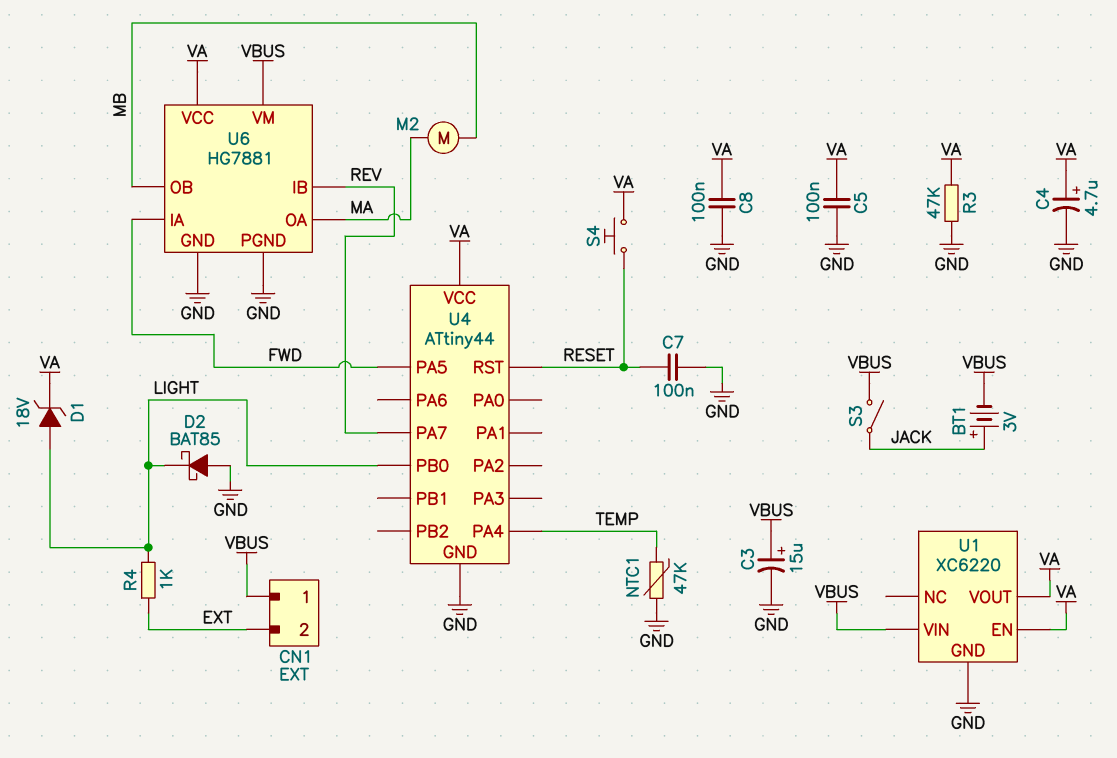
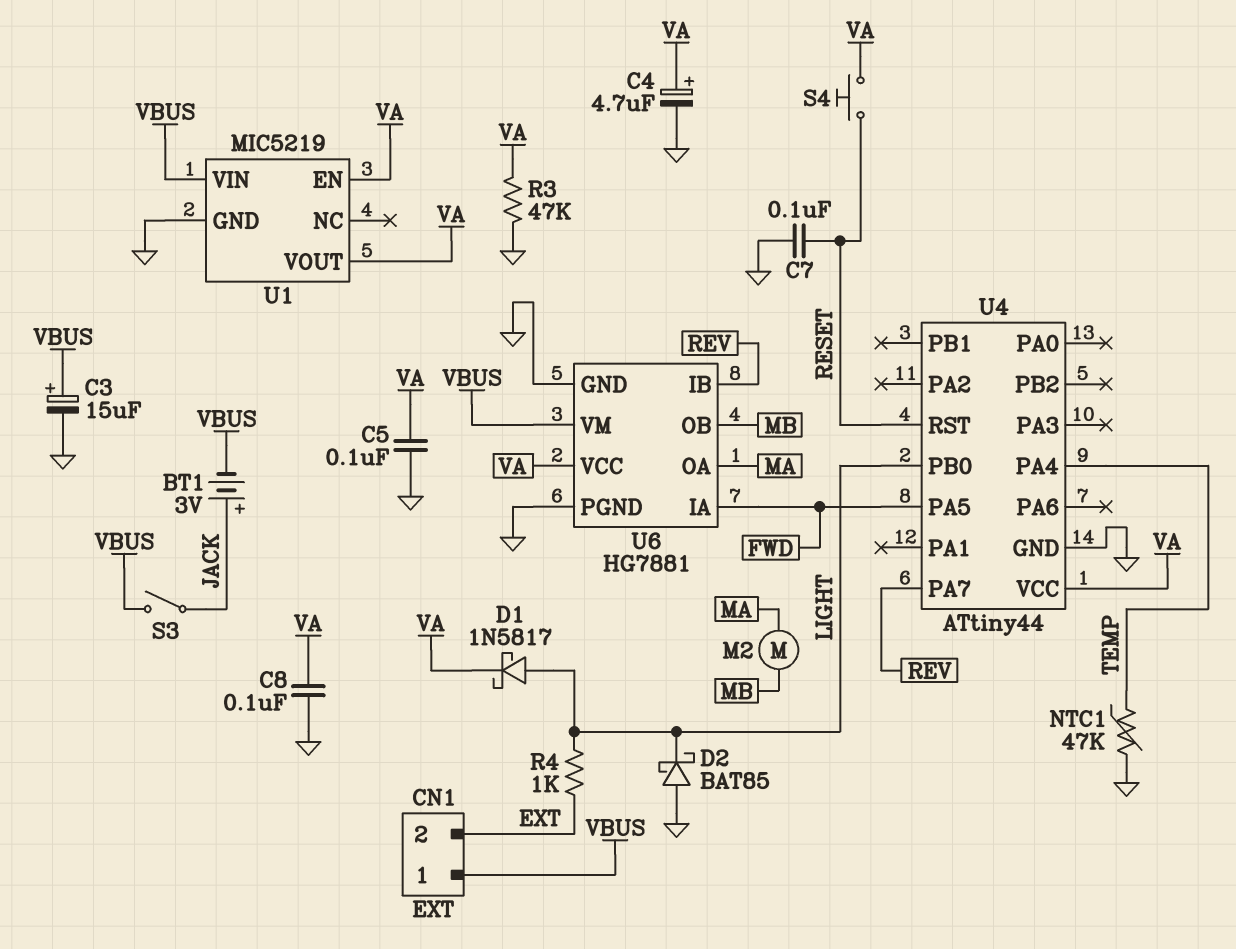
D1: zener 18V (A LIGHT, K VA) -> schottky 1N5817 (A LIGHT, K VA)
U1: XC6220 -> MIC5219

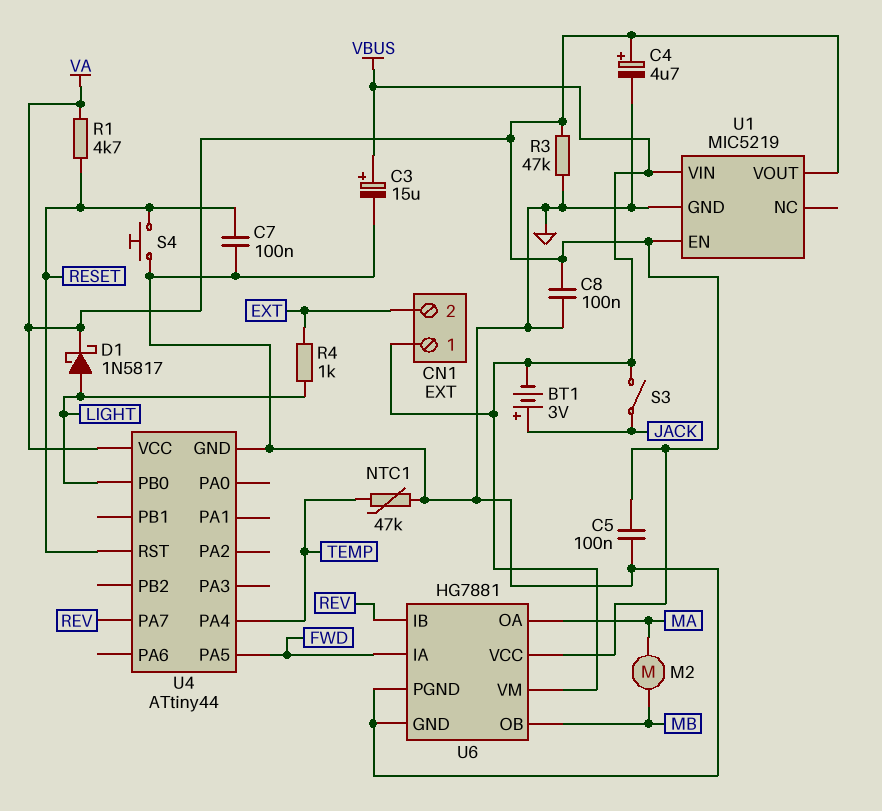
D2: schottky BAT85 (A GND, K LIGHT) -> none
R1: none -> 4.7k (RESET, VA)
S4: button (RESET, VA) -> button (GND, RESET)

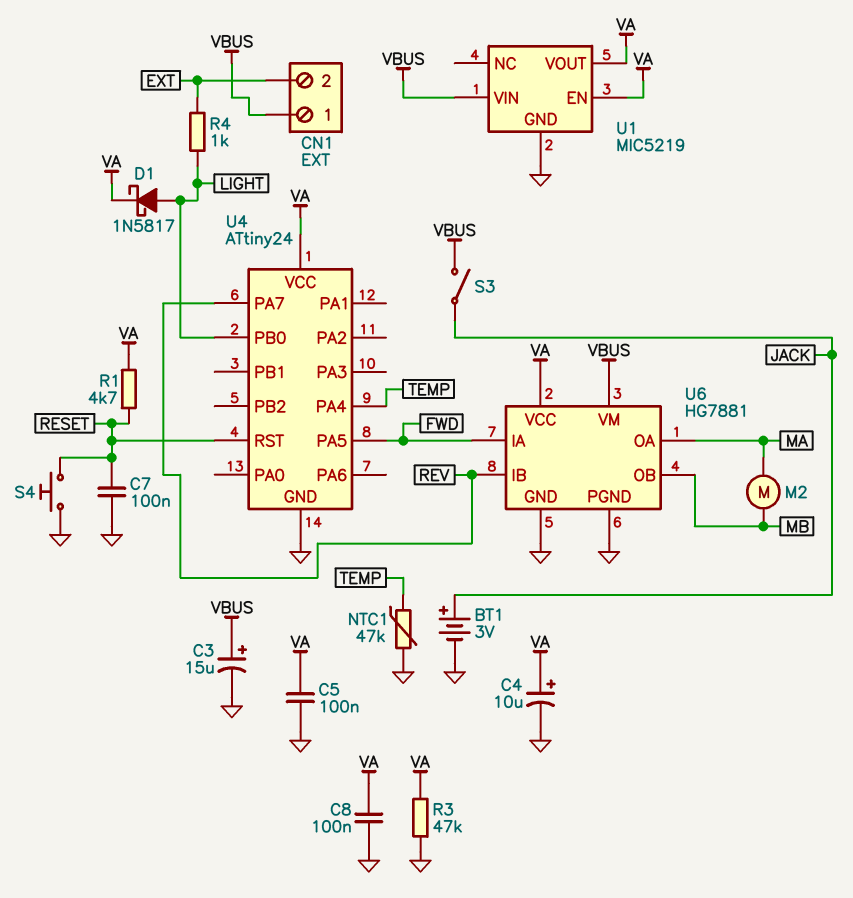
BT1: 3V (plus JACK, minus VBUS) -> 3V (plus JACK, minus GND)
C4: 4.7uF (plus VA, minus GND) -> 10uF (plus VA, minus GND)
U4: ATtiny44 -> ATtiny24

